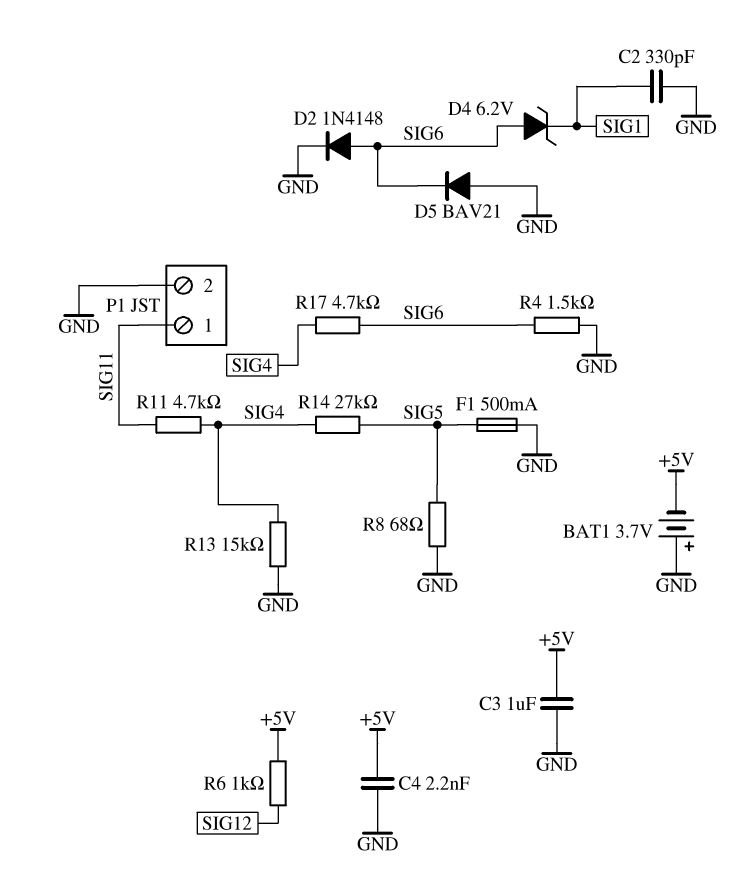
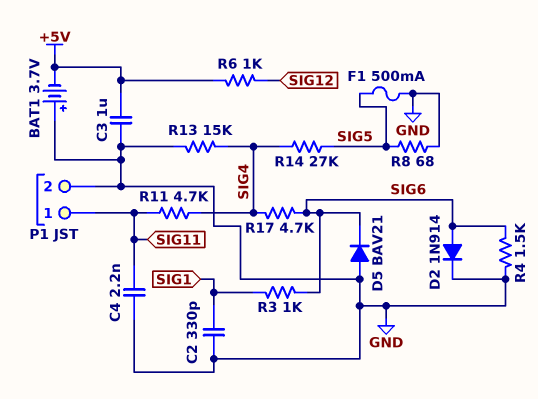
C4: 2.2nF (+5V, GND) -> 2.2nF (GND, SIG11)
D2: diode 1N4148 (A SIG6, K GND) -> diode 1N914 (A SIG6, K GND)
D4: zener 6.2V (A SIG6, K SIG1) -> none
R3: none -> 1k (SIG1, SIG6)

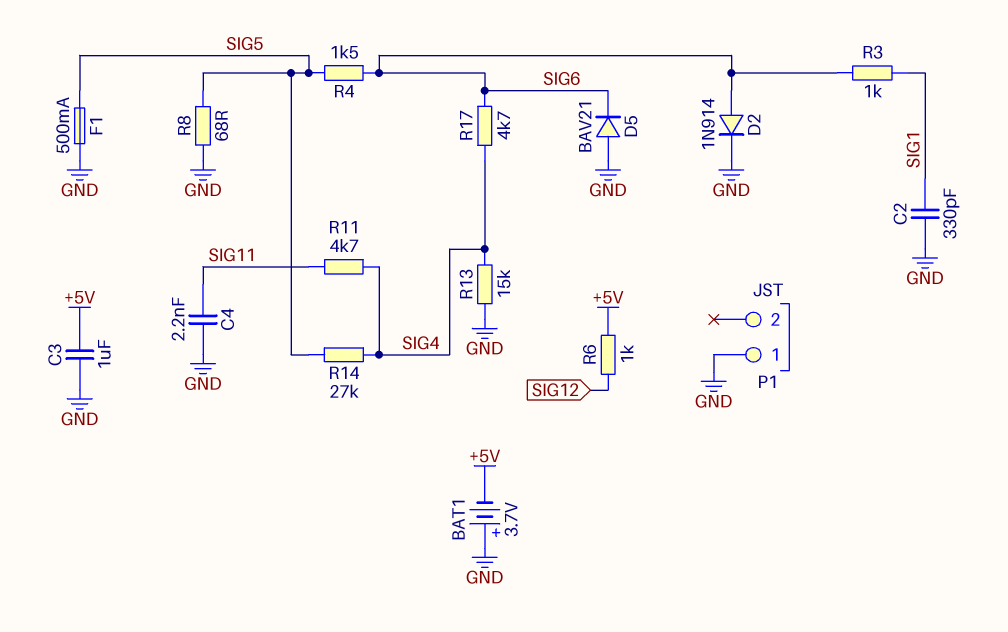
P1 pin 1: SIG11 -> GND
P1 pin 2: GND -> none
R4: 1.5k (GND, SIG6) -> 1.5k (SIG5, SIG6)

